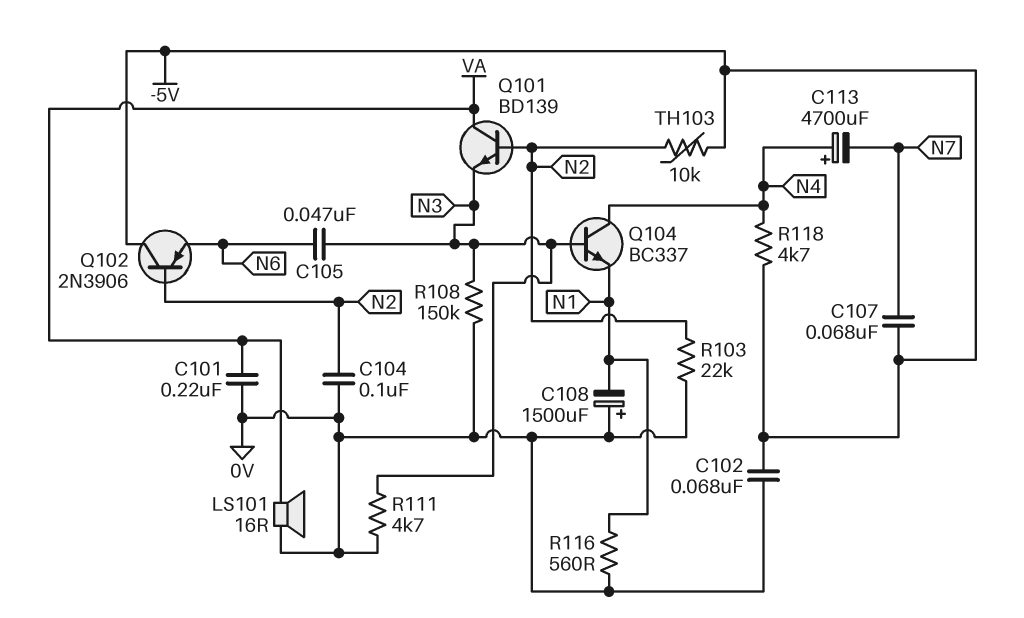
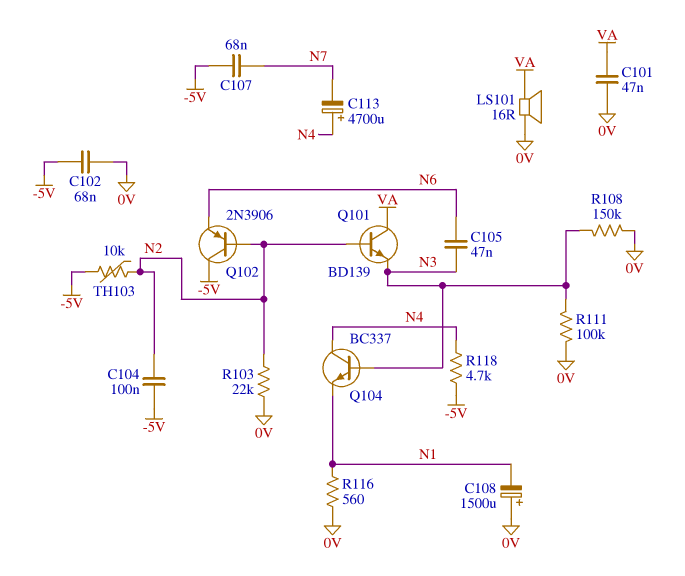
C101: 220nF (0V, VA) -> 47nF (0V, VA)
C104: 100nF (0V, N2) -> 100nF (-5V, N2)
R111: 4.7k (0V, N3) -> 100k (0V, N3)

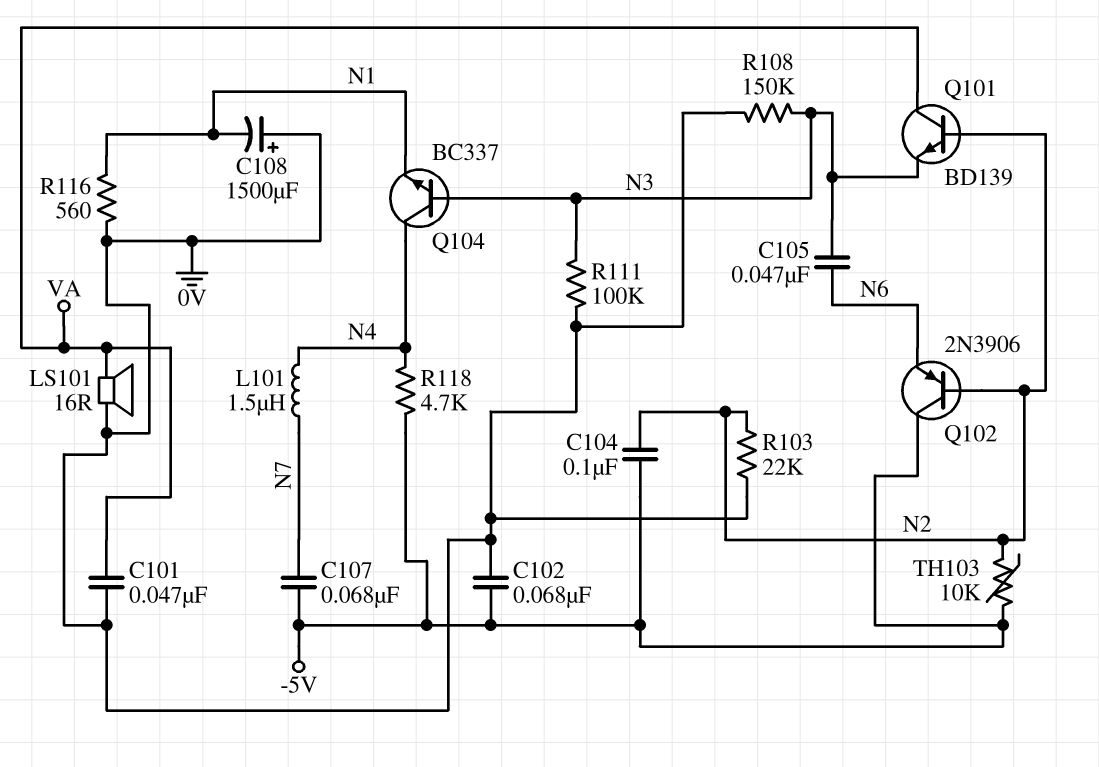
C113: 4700uF (plus N4, minus N7) -> none
L101: none -> 1.5uH (N4, N7)

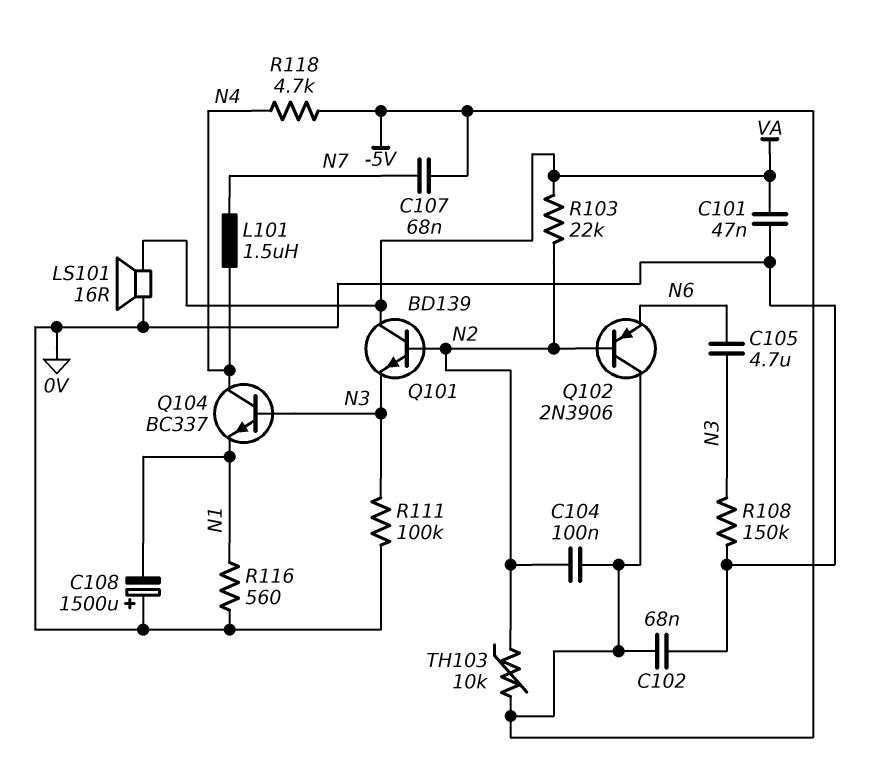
C105: 47nF (N3, N6) -> 4.7uF (N3, N6)
R103: 22k (0V, N2) -> 22k (N2, VA)

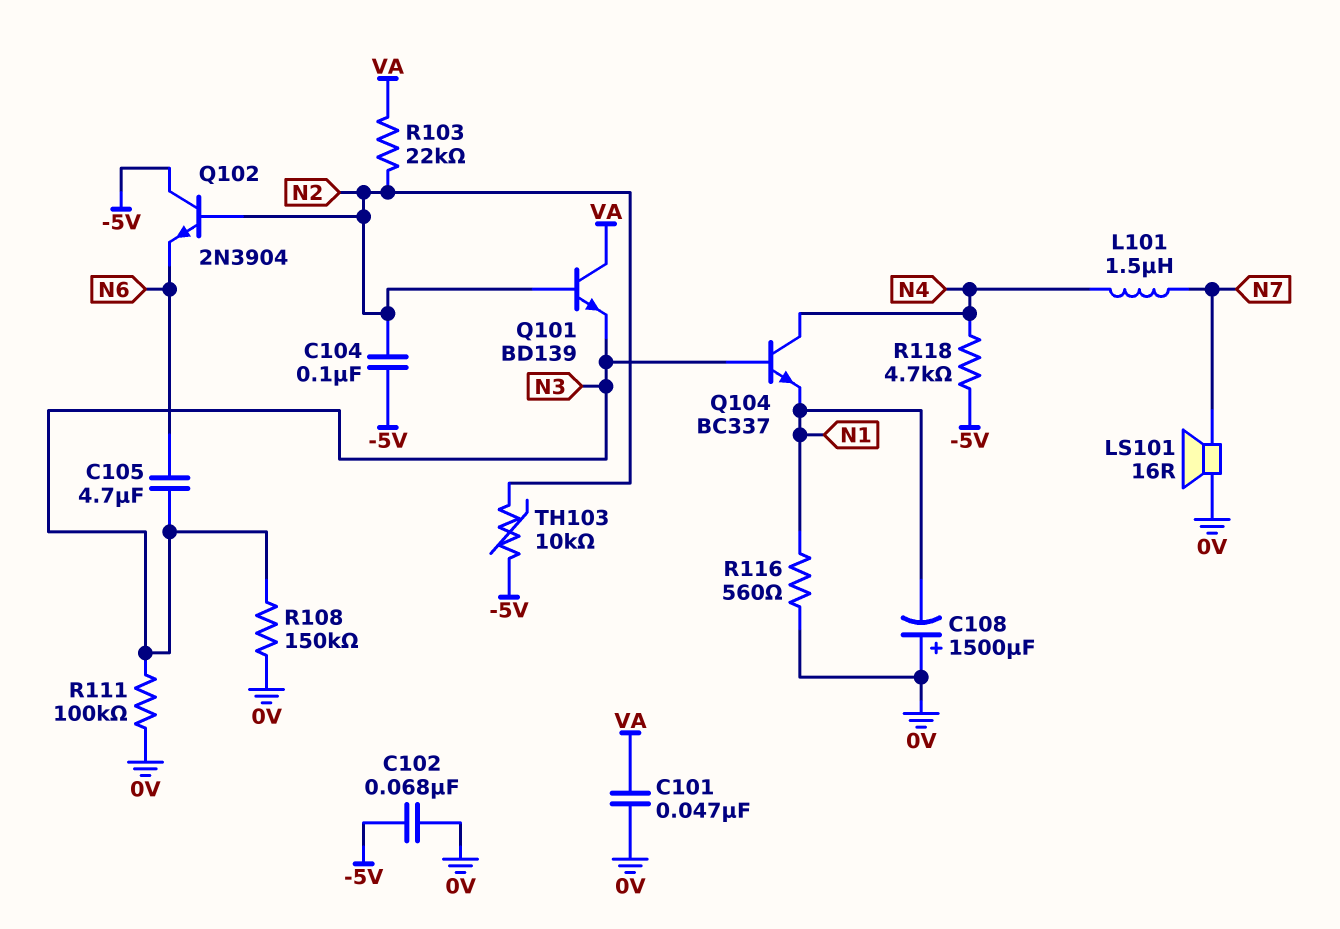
C107: 68nF (-5V, N7) -> none
LS101: speaker 16R (0V, VA) -> speaker 16R (0V, N7)
Q102: PNP 2N3906 (B N2, C -5V, E N6) -> NPN 2N3904 (B N2, C -5V, E N6)

